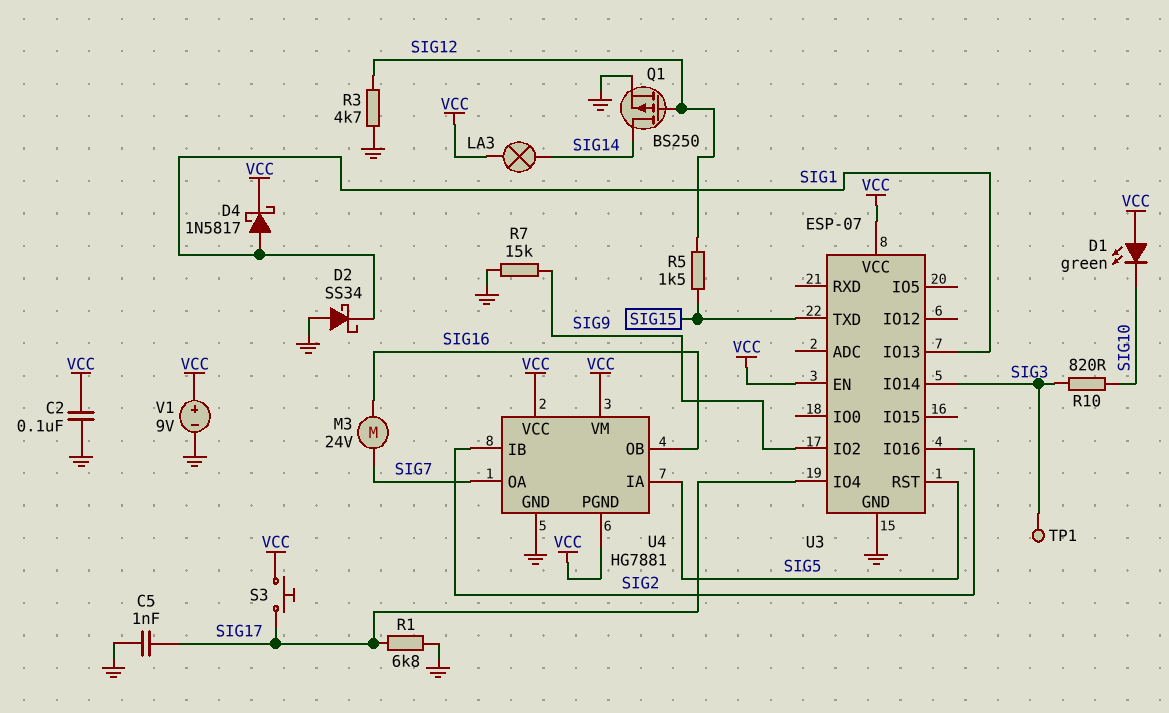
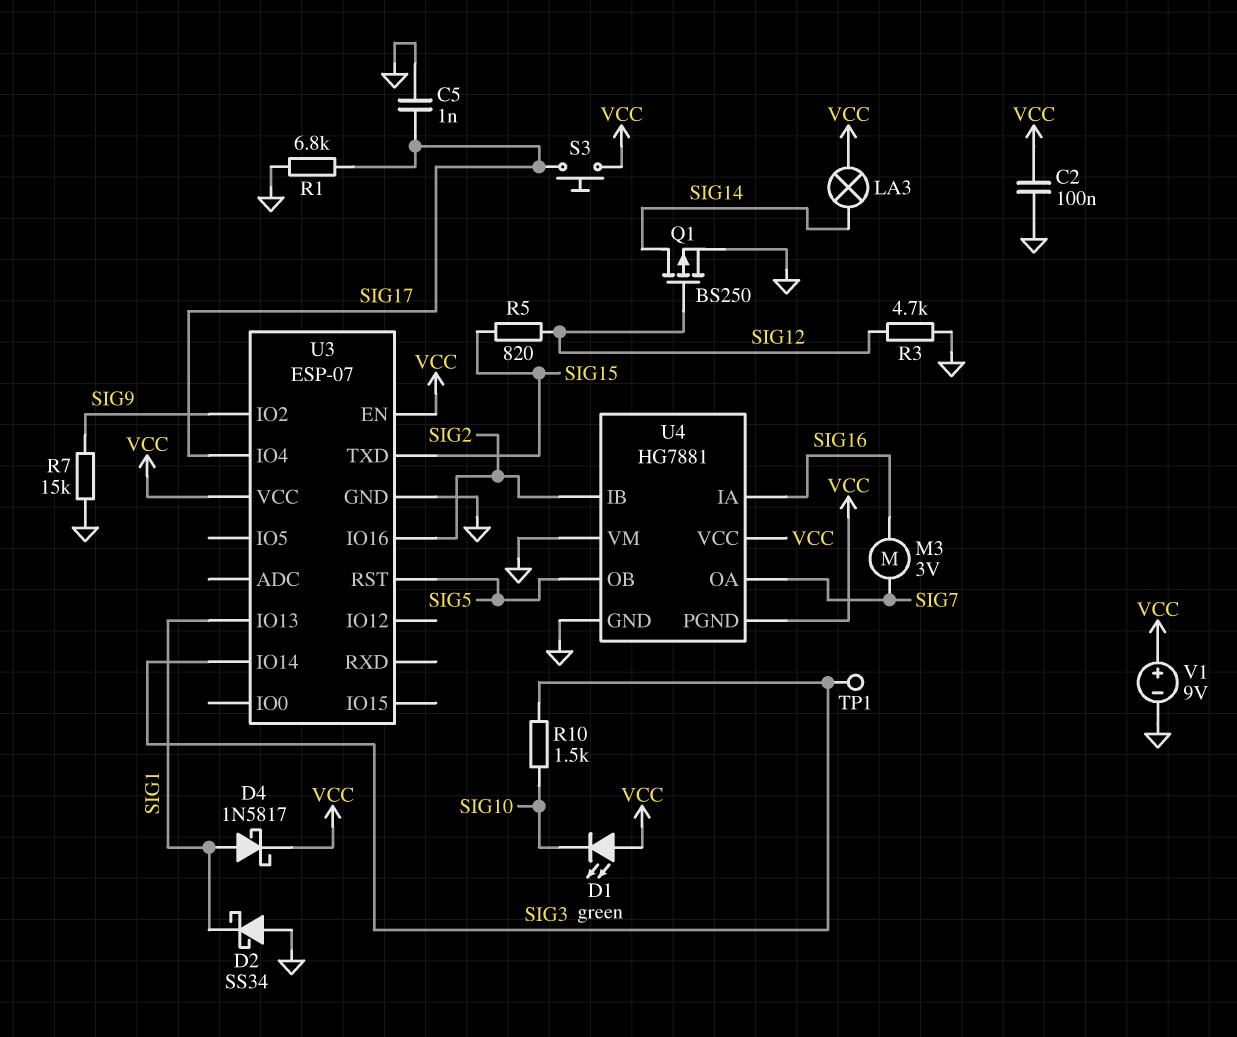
M3: motor 24V (SIG7, SIG16) -> motor 3V (SIG7, SIG16)
R5: 1.5k (SIG12, SIG15) -> 820 (SIG12, SIG15)
R10: 820 (SIG3, SIG10) -> 1.5k (SIG3, SIG10)
U4 pin IA: SIG5 -> SIG16
U4 pin OB: SIG16 -> SIG5
U4 pin VM: VCC -> GND

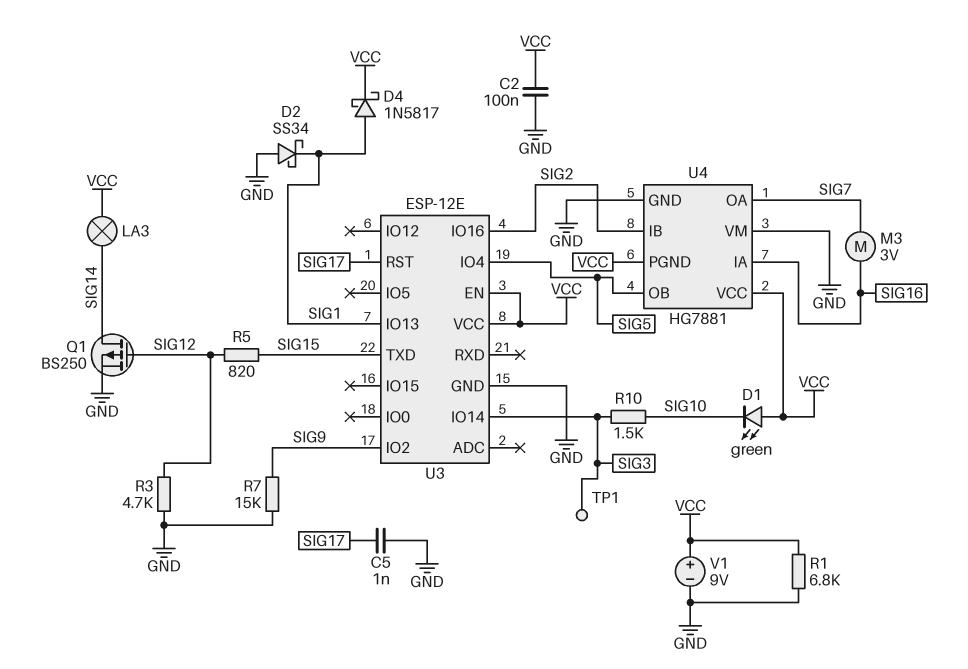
R1: 6.8k (GND, SIG17) -> 6.8k (GND, VCC)
S3: button (SIG17, VCC) -> none
U3: ESP-07 -> ESP-12E
U3 pin IO4: SIG17 -> SIG5
U3 pin RST: SIG5 -> SIG17

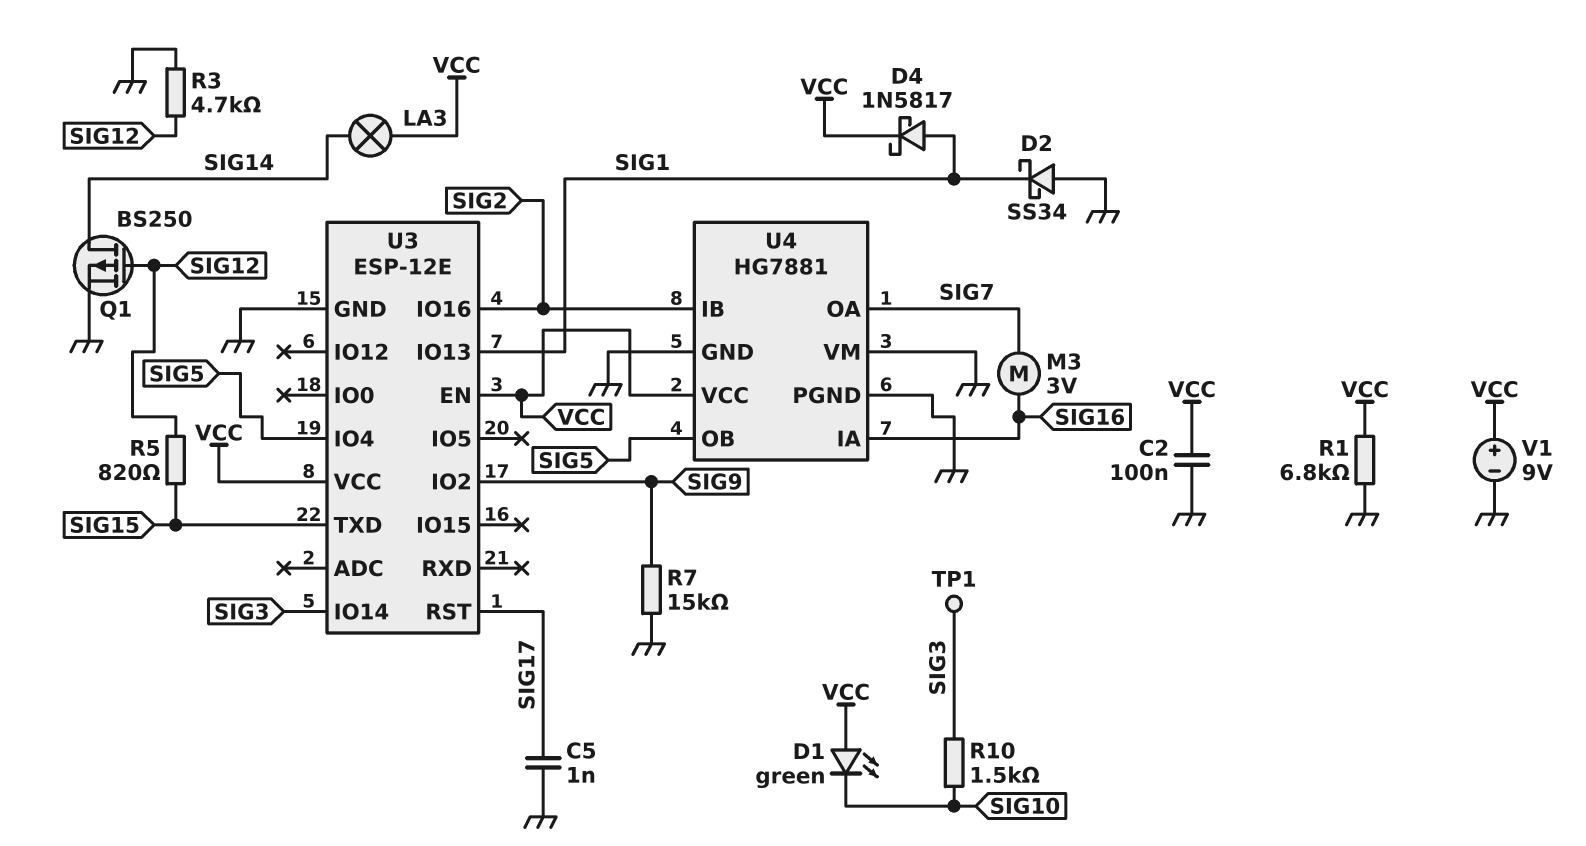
U4 pin PGND: VCC -> GND

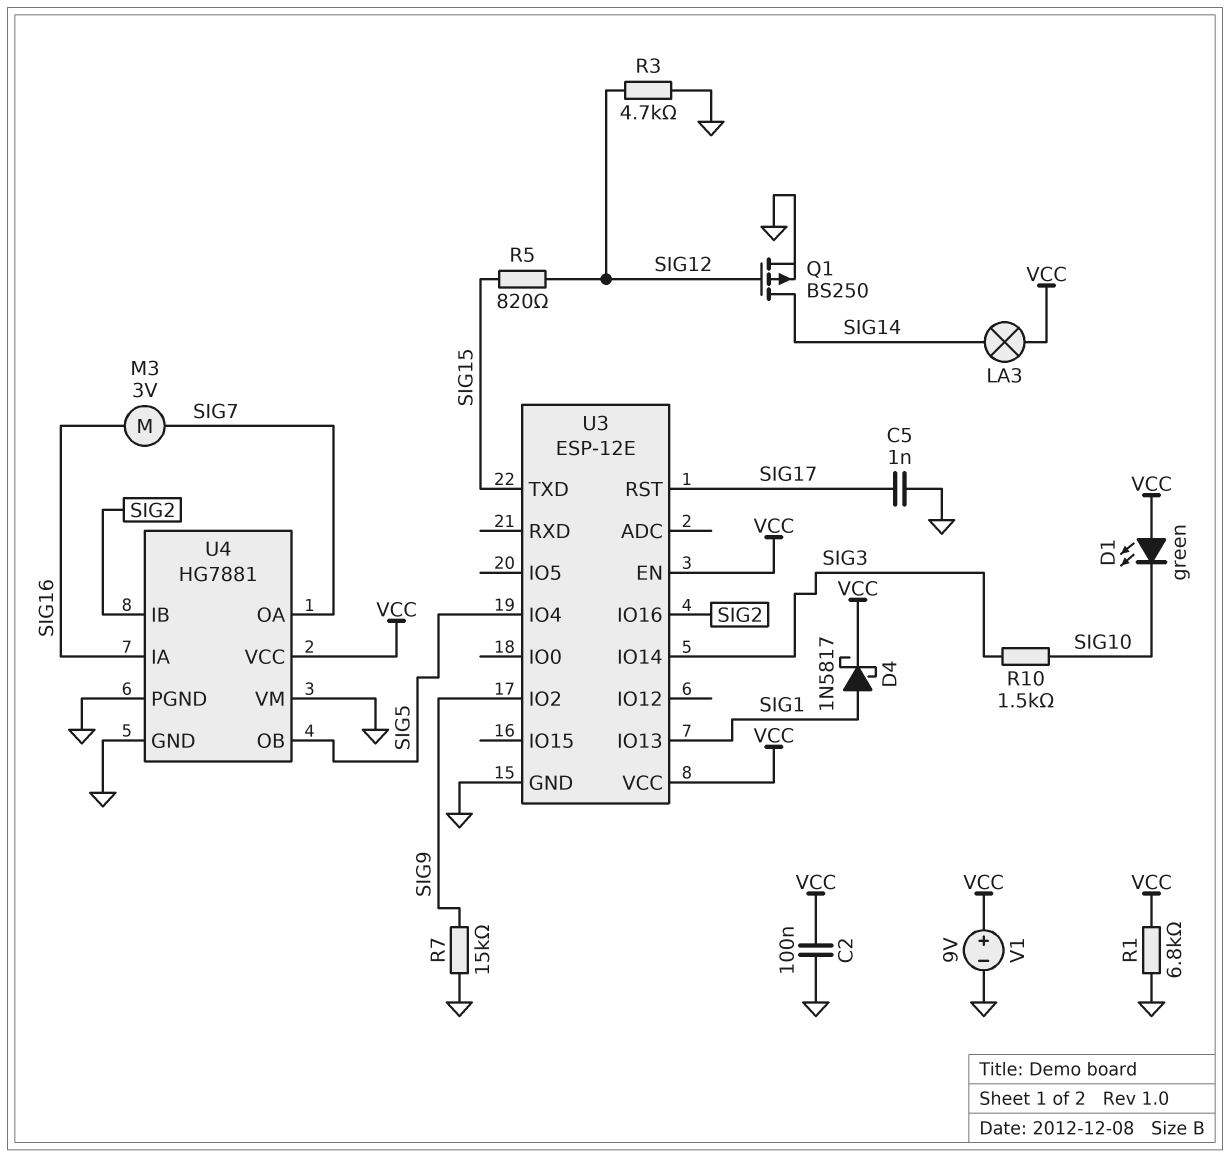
D2: schottky SS34 (A GND, K SIG1) -> none
TP1: test point (SIG3) -> none

